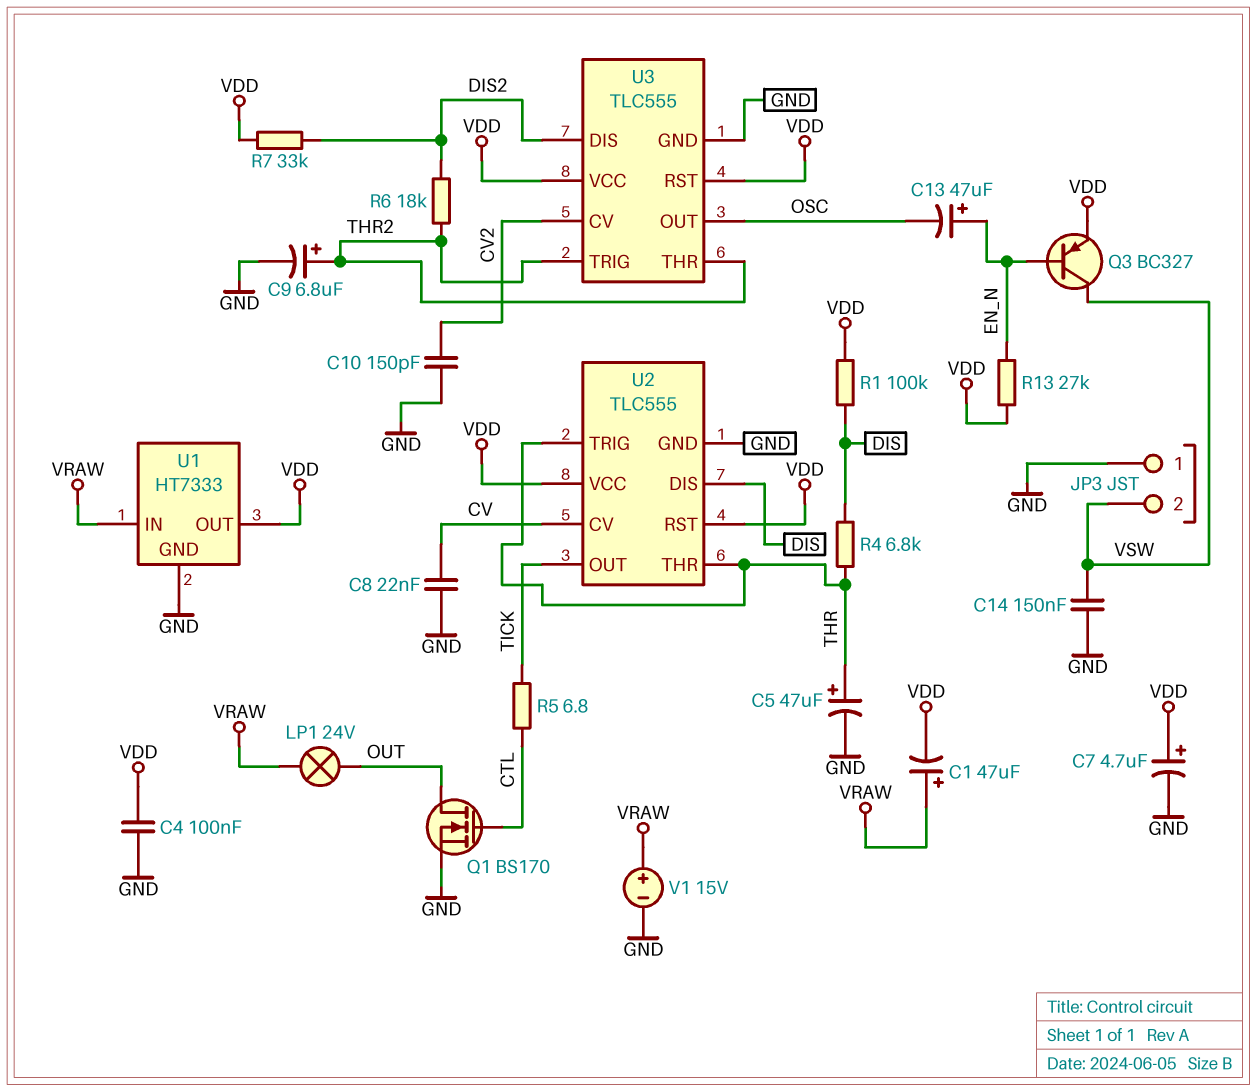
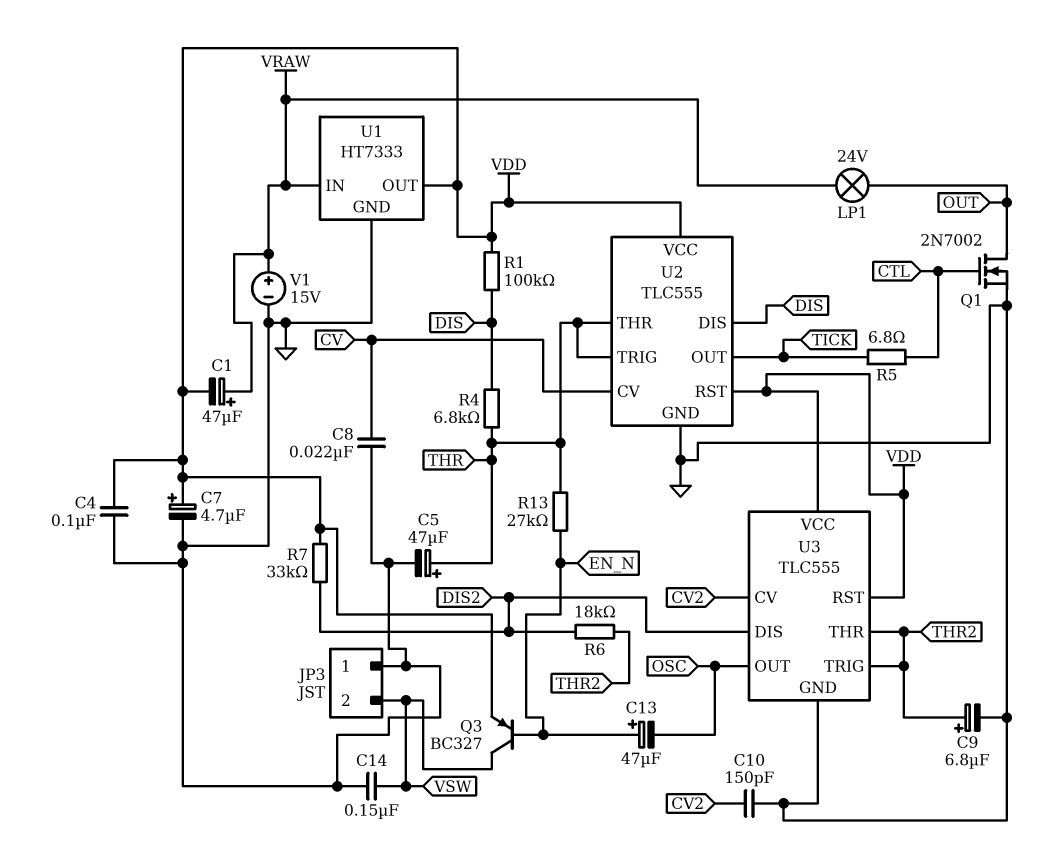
Q1: NMOS BS170 (G CTL, D OUT, S GND) -> NMOS 2N7002 (G CTL, D OUT, S GND)
R13: 27k (EN_N, VDD) -> 27k (EN_N, THR)

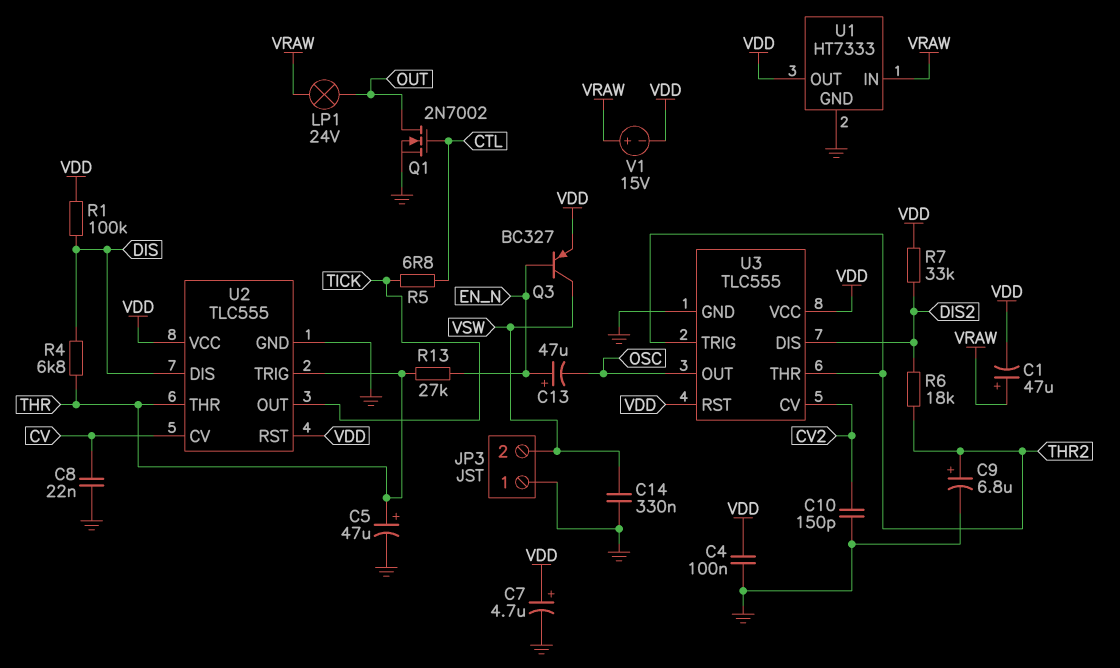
C14: 150nF (GND, VSW) -> 330nF (GND, VSW)
V1: 15V (plus VRAW, minus GND) -> 15V (plus VRAW, minus VDD)

